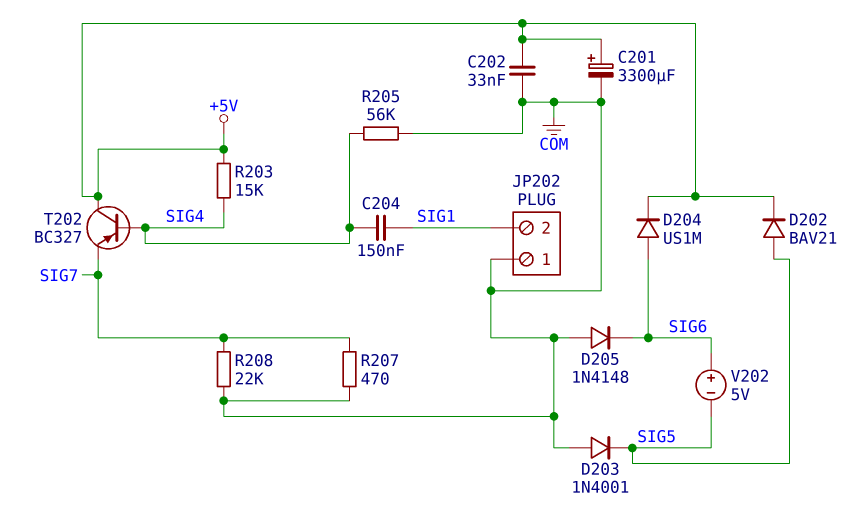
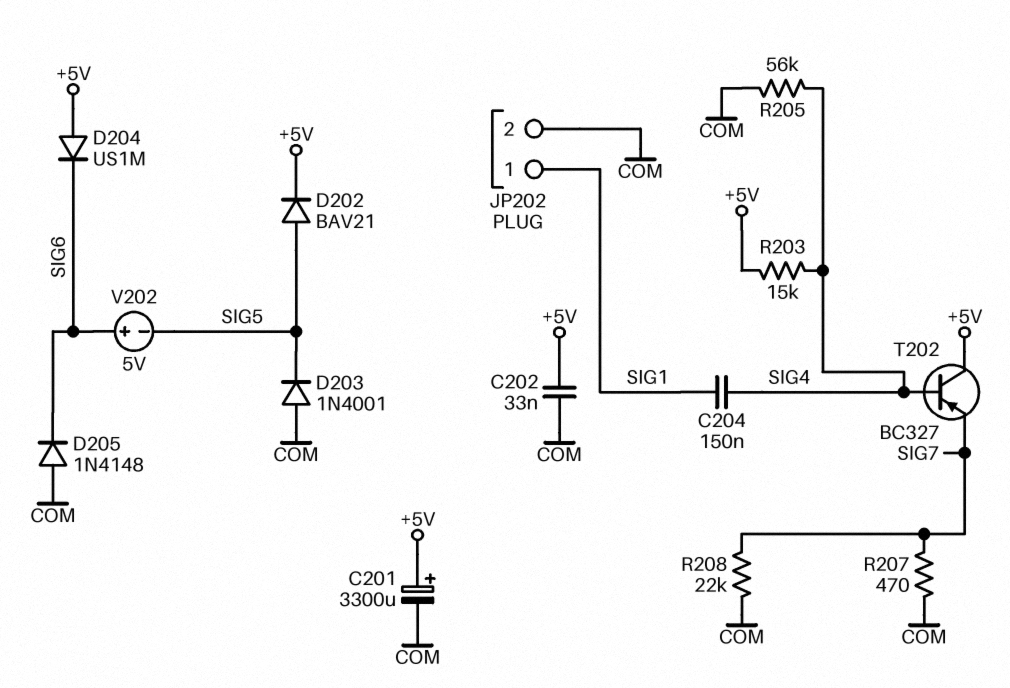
D204: diode US1M (A SIG6, K +5V) -> diode US1M (A +5V, K SIG6)
JP202 pin 1: COM -> SIG1
JP202 pin 2: SIG1 -> COM

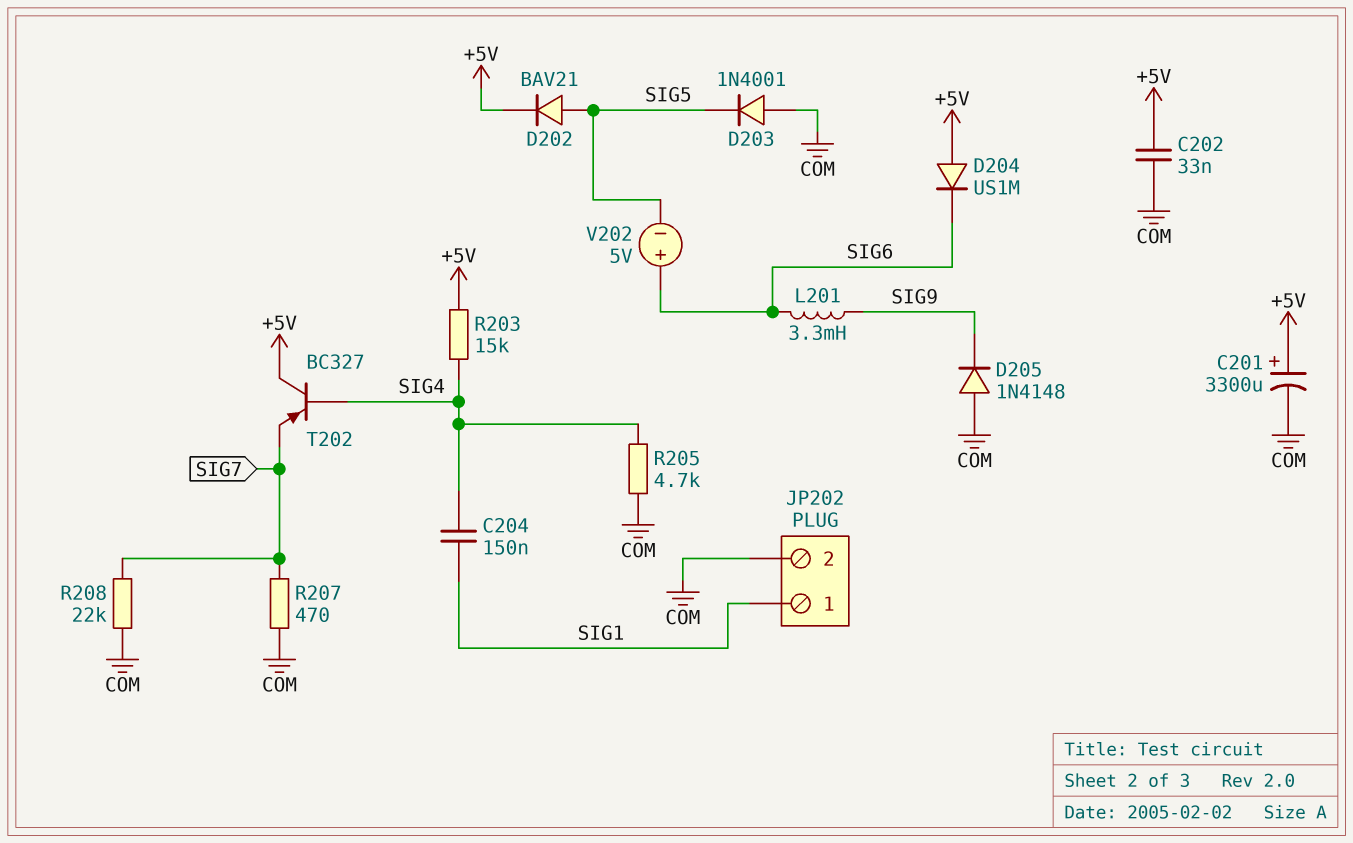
D205: diode 1N4148 (A COM, K SIG6) -> diode 1N4148 (A COM, K SIG9)
L201: none -> 3.3mH (SIG6, SIG9)
R205: 56k (COM, SIG4) -> 4.7k (COM, SIG4)

